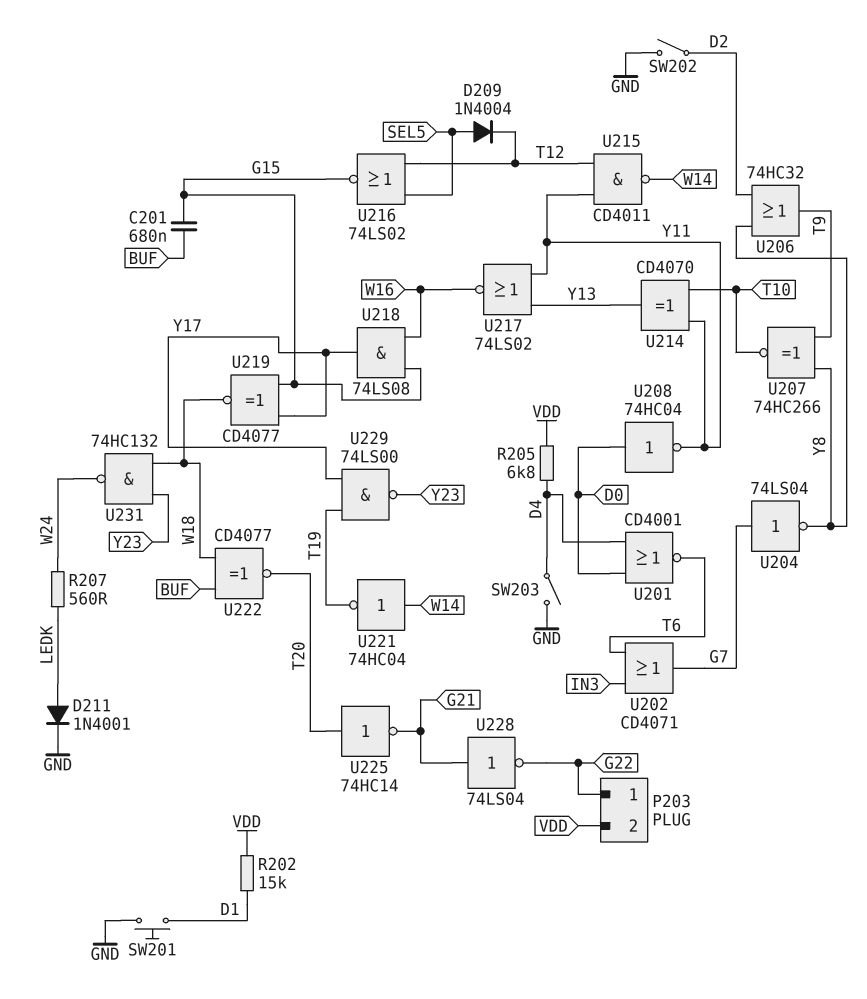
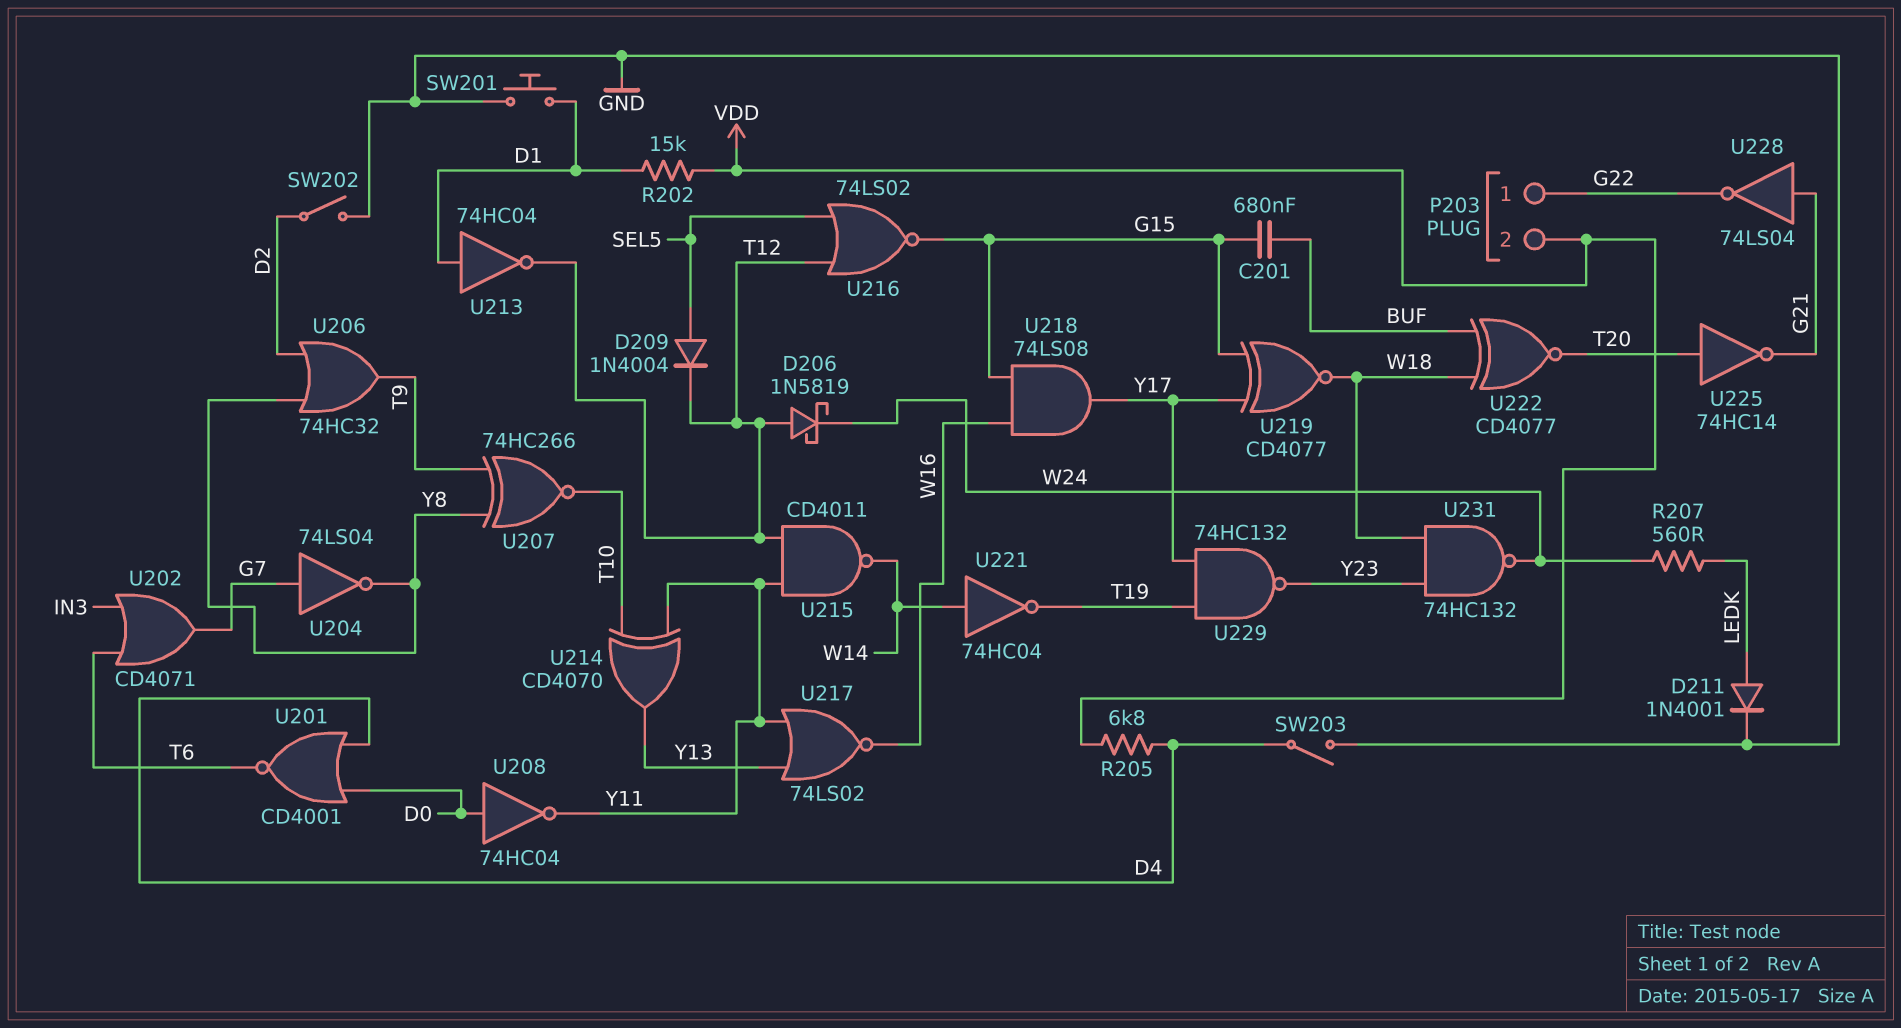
D206: none -> schottky 1N5819 (A T12, K W24)
U213: none -> NOT 74HC04 (in D1, out T12)
U229: NAND 74LS00 (in T19, in Y17, out Y23) -> NAND 74HC132 (in T19, in Y17, out Y23)

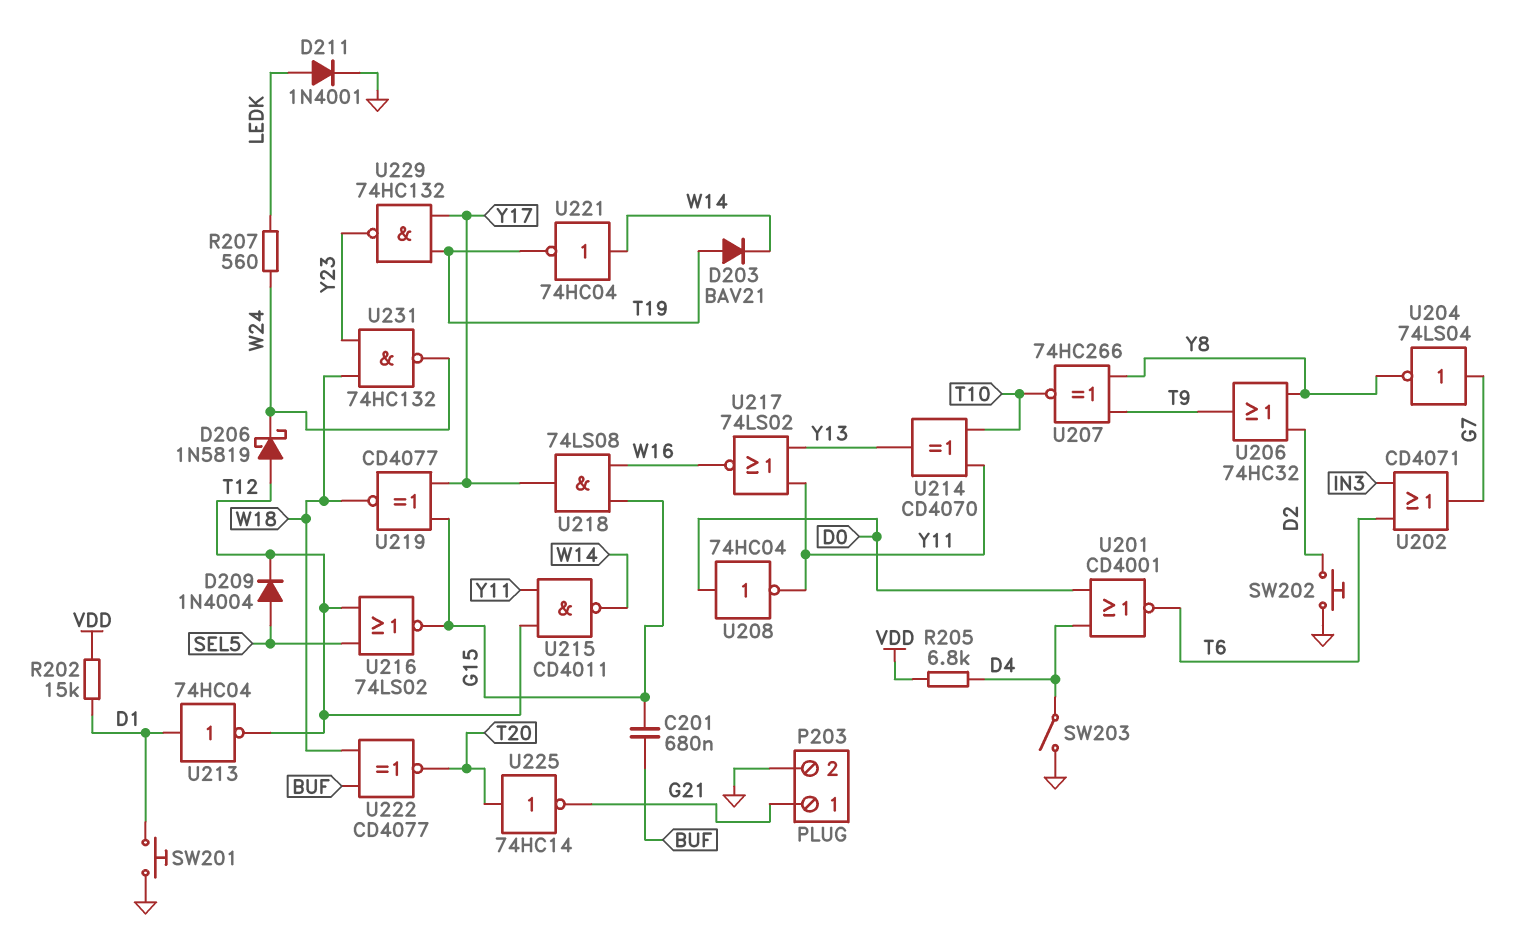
D203: none -> diode BAV21 (A T19, K W14)
P203 pin 1: G22 -> G21
P203 pin 2: VDD -> GND
SW202: switch (D2, GND) -> button (D2, GND)
U228: NOT 74LS04 (in G21, out G22) -> none

